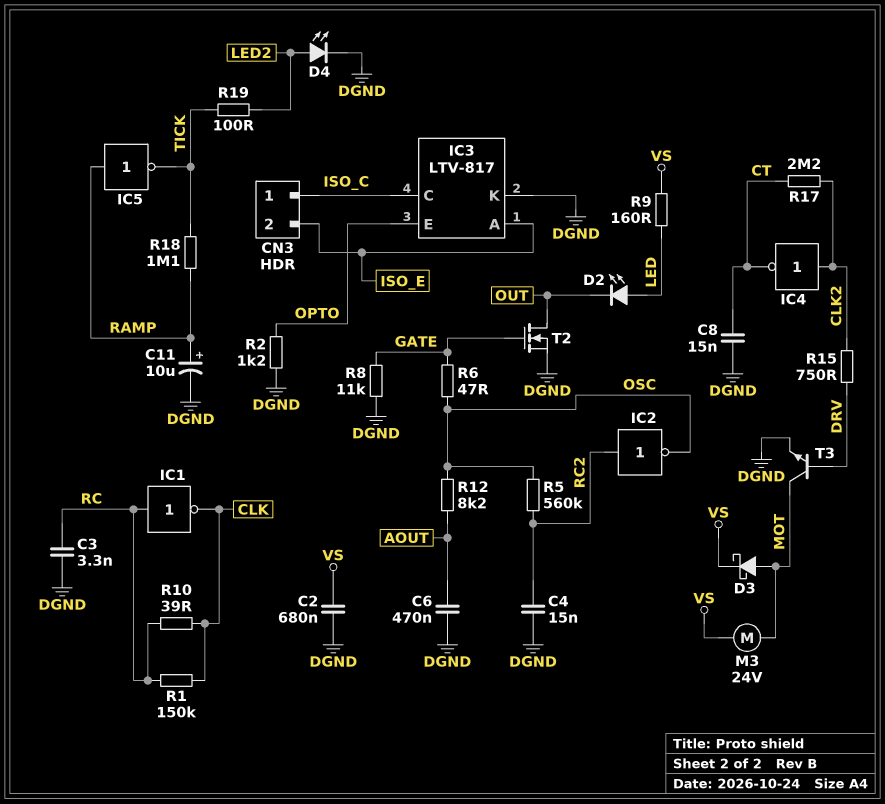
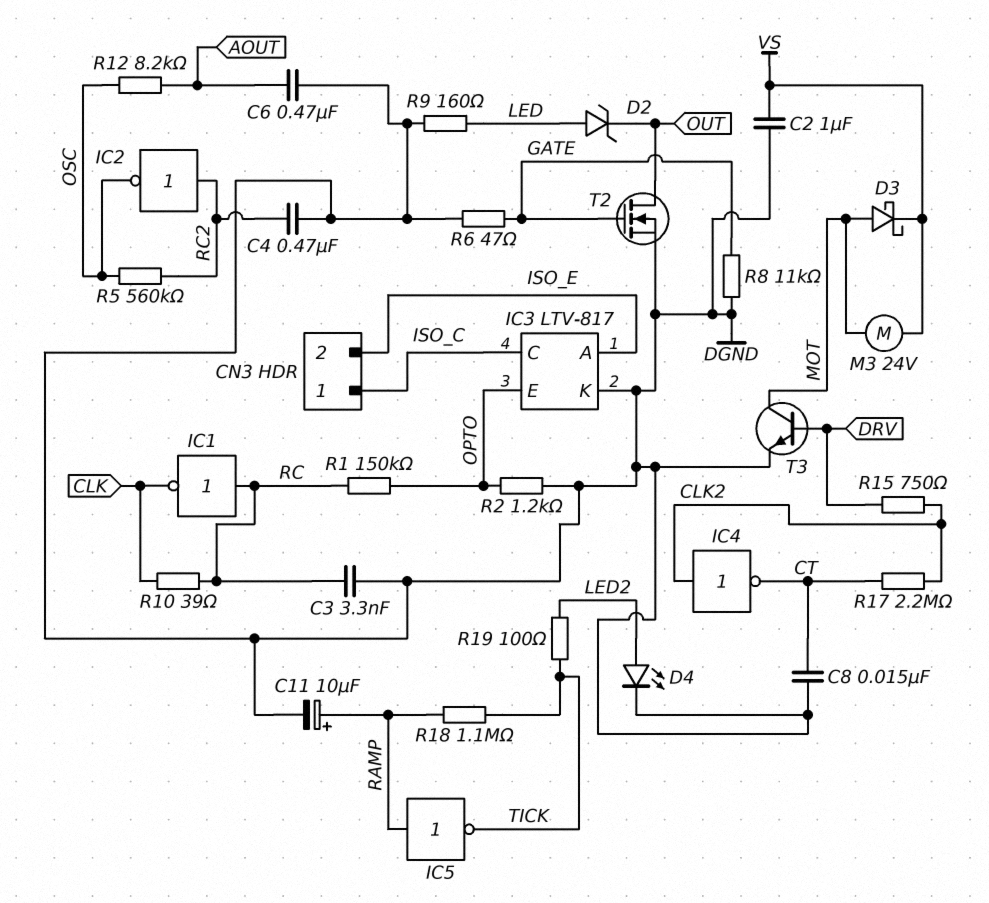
C2: 680nF (DGND, VS) -> 1uF (DGND, VS)
C4: 15nF (DGND, RC2) -> 470nF (DGND, RC2)
D2: LED (A LED, K OUT) -> zener (A LED, K OUT)
R1: 150k (CLK, RC) -> 150k (OPTO, RC)
R6: 47 (GATE, OSC) -> 47 (DGND, GATE)
R9: 160 (LED, VS) -> 160 (DGND, LED)

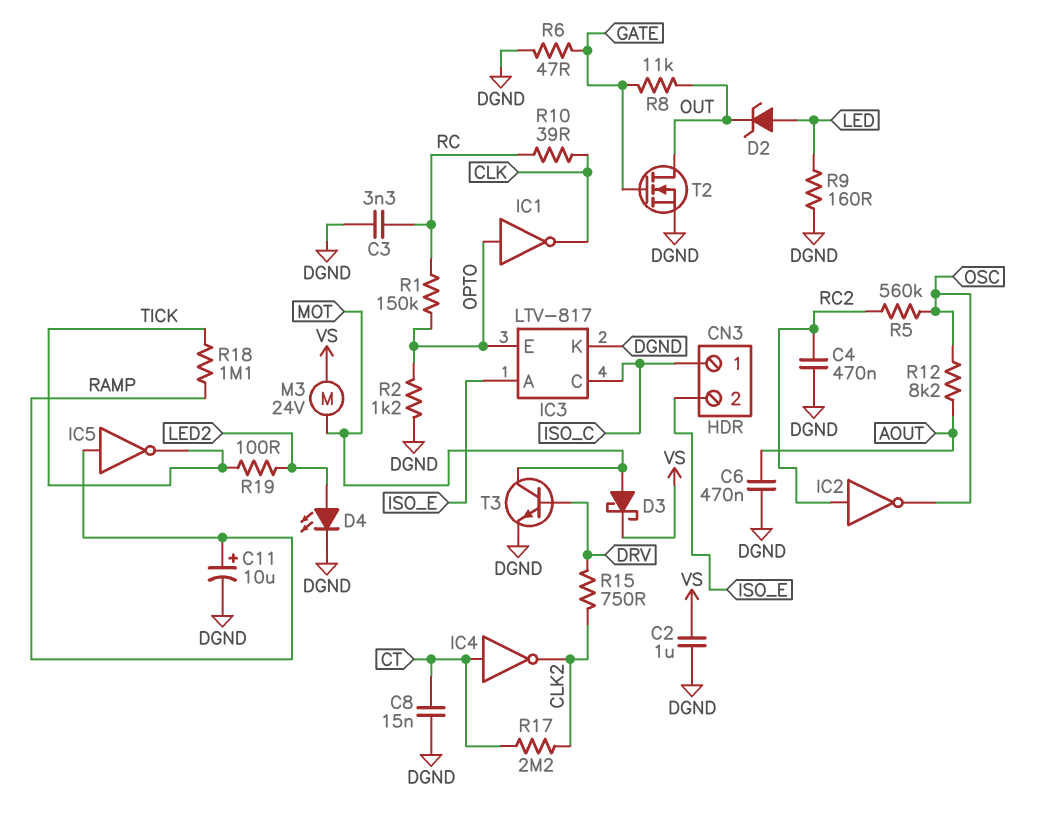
IC1: NOT (in RC, out CLK) -> NOT (in OPTO, out CLK)
IC4: NOT (in CLK2, out CT) -> NOT (in CT, out CLK2)
R8: 11k (DGND, GATE) -> 11k (GATE, OUT)

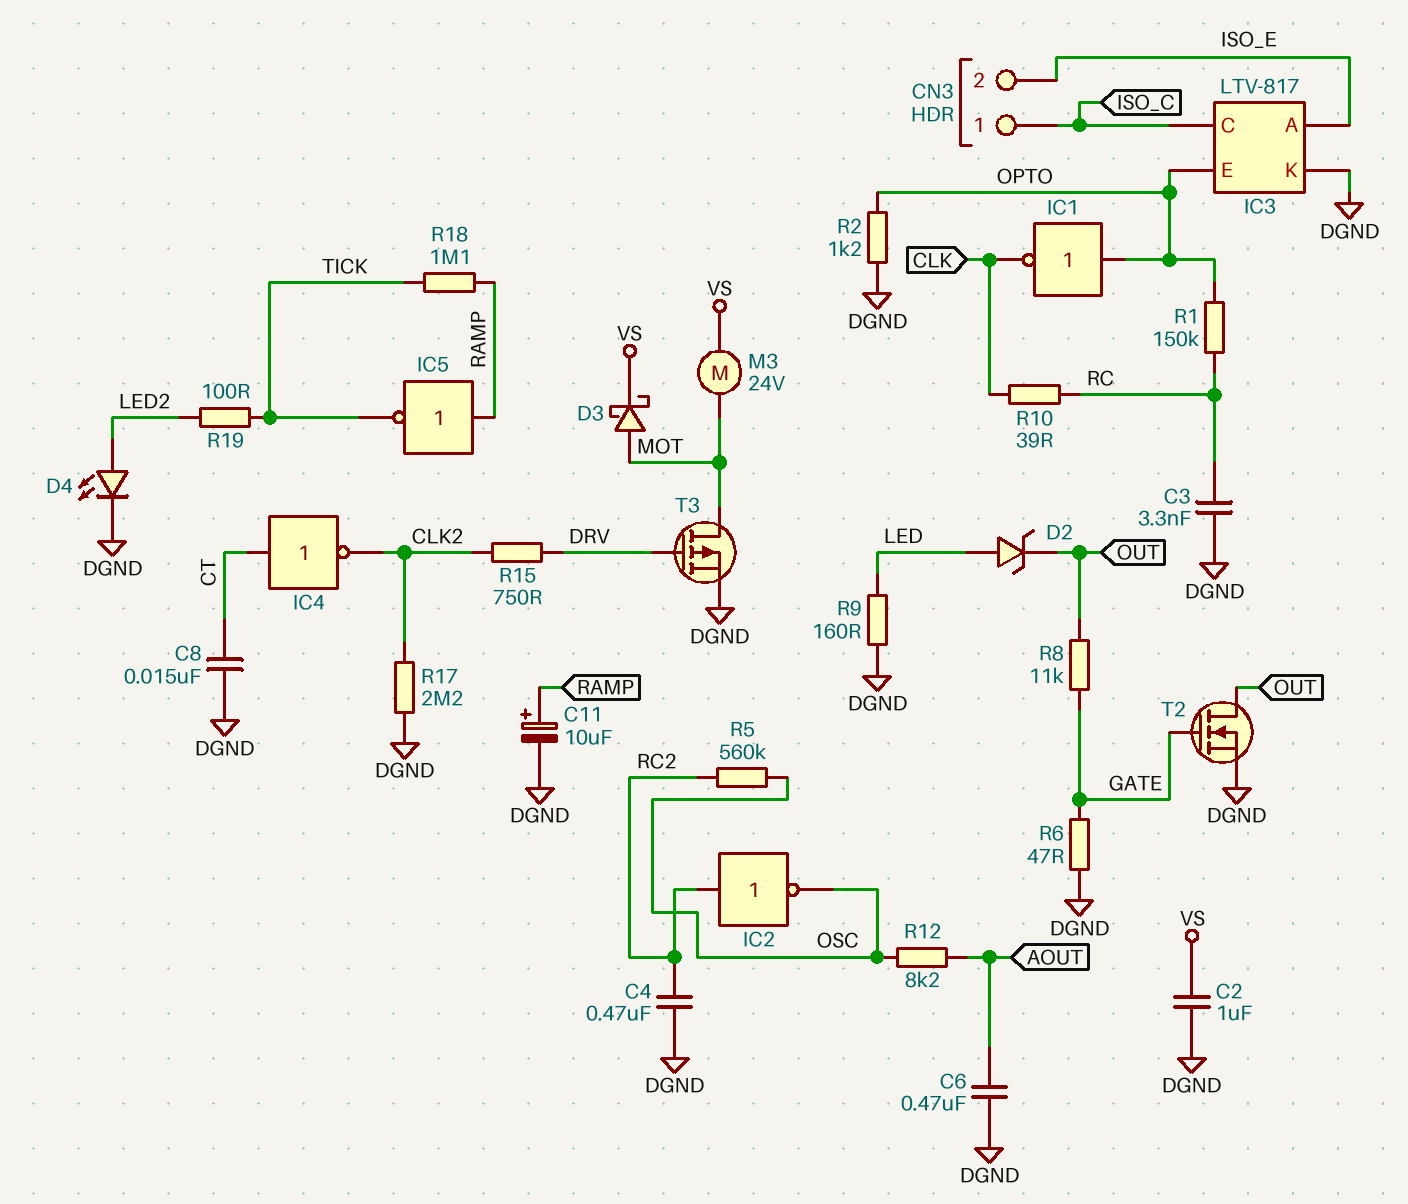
R17: 2.2M (CLK2, CT) -> 2.2M (CLK2, DGND)
T3: NPN (B DRV, C MOT, E DGND) -> PMOS (G DRV, D MOT, S DGND)

